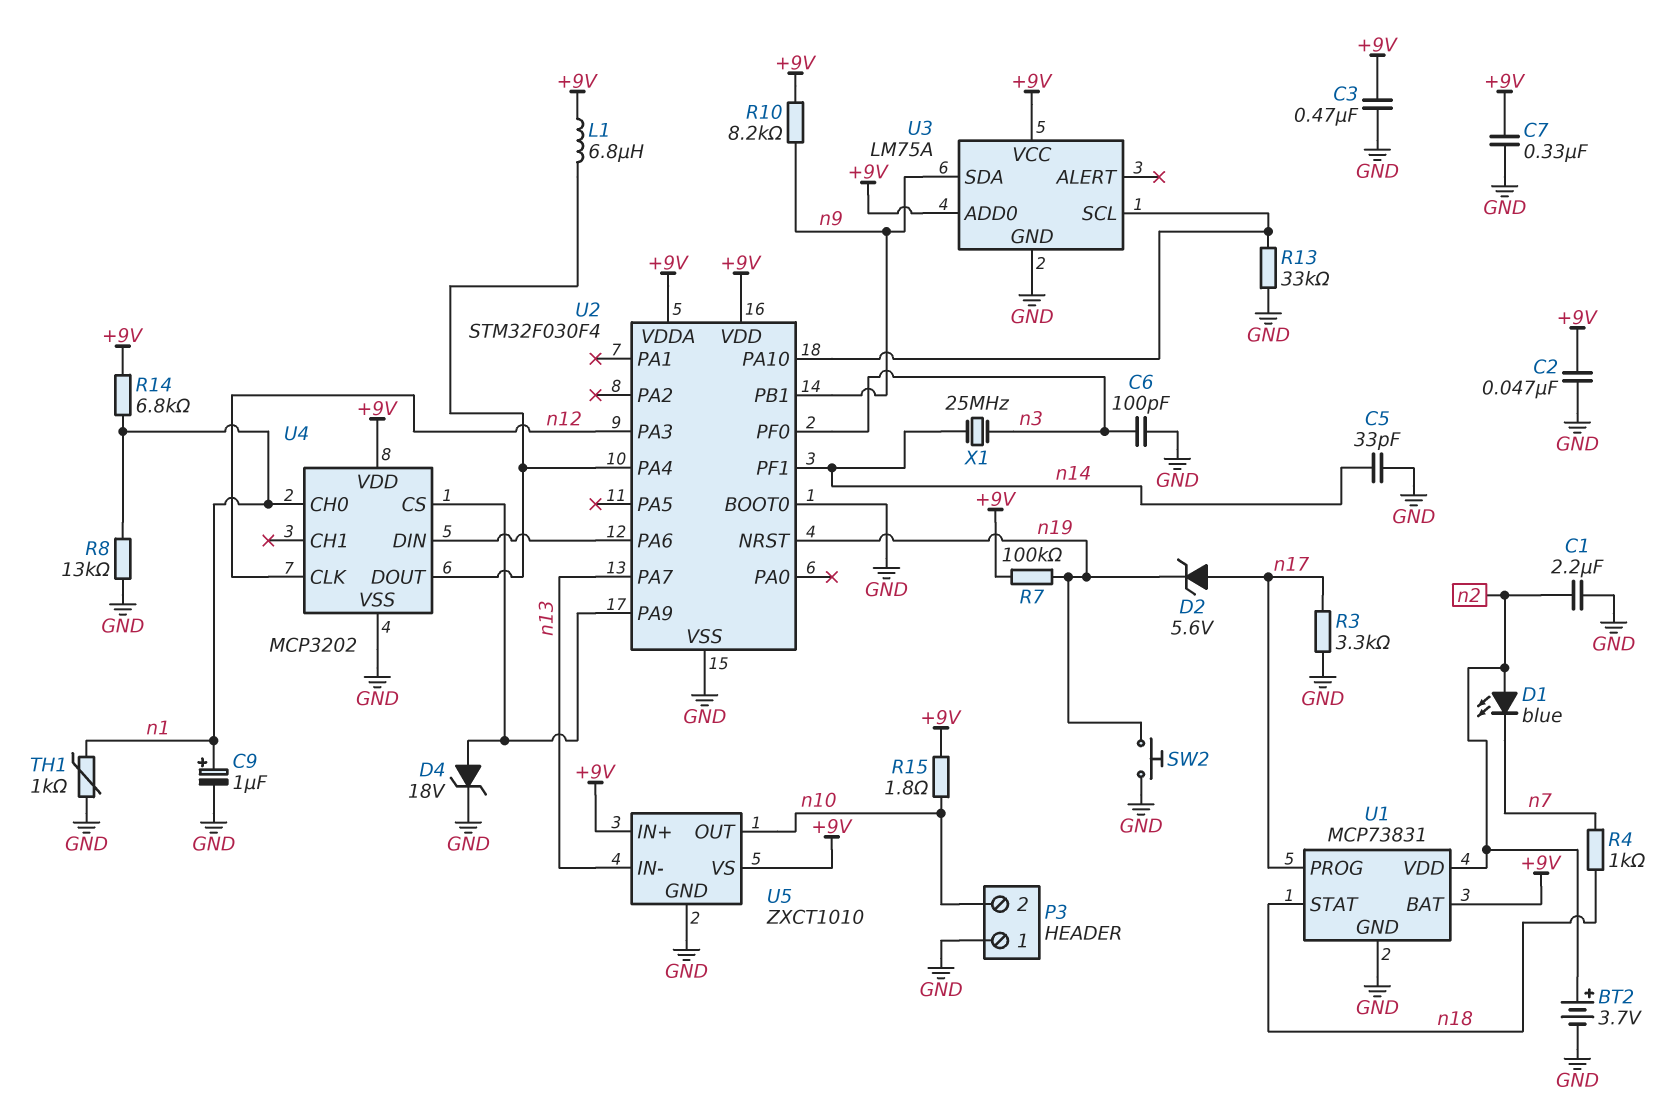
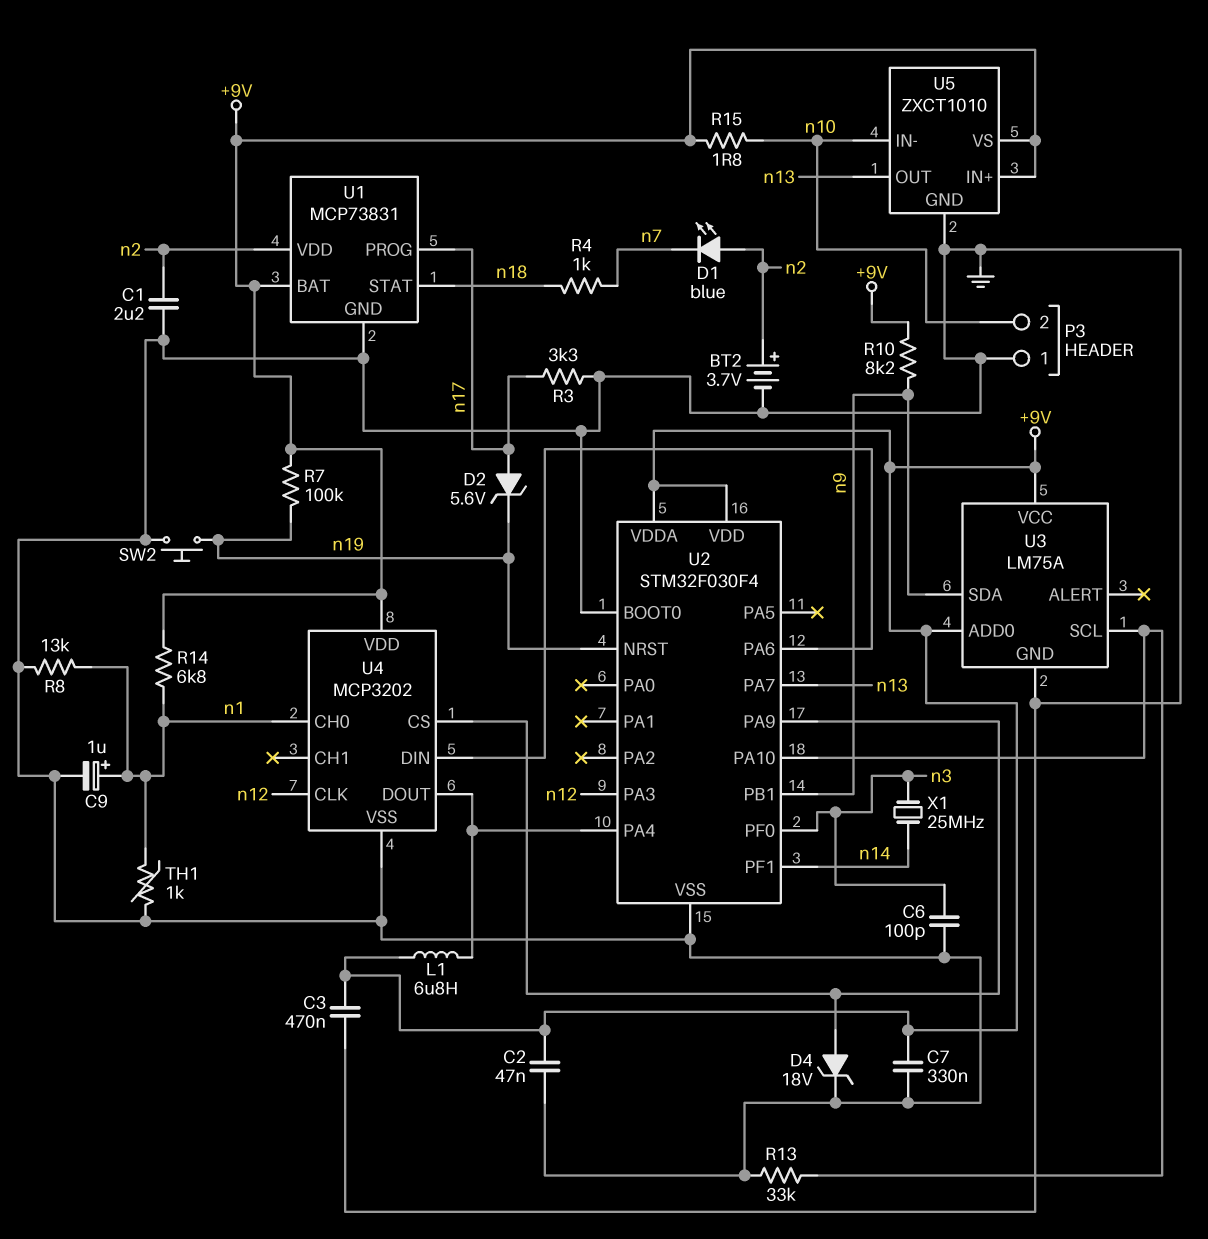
C5: 33pF (GND, n14) -> none
U5 pin IN-: n13 -> n10
U5 pin OUT: n10 -> n13

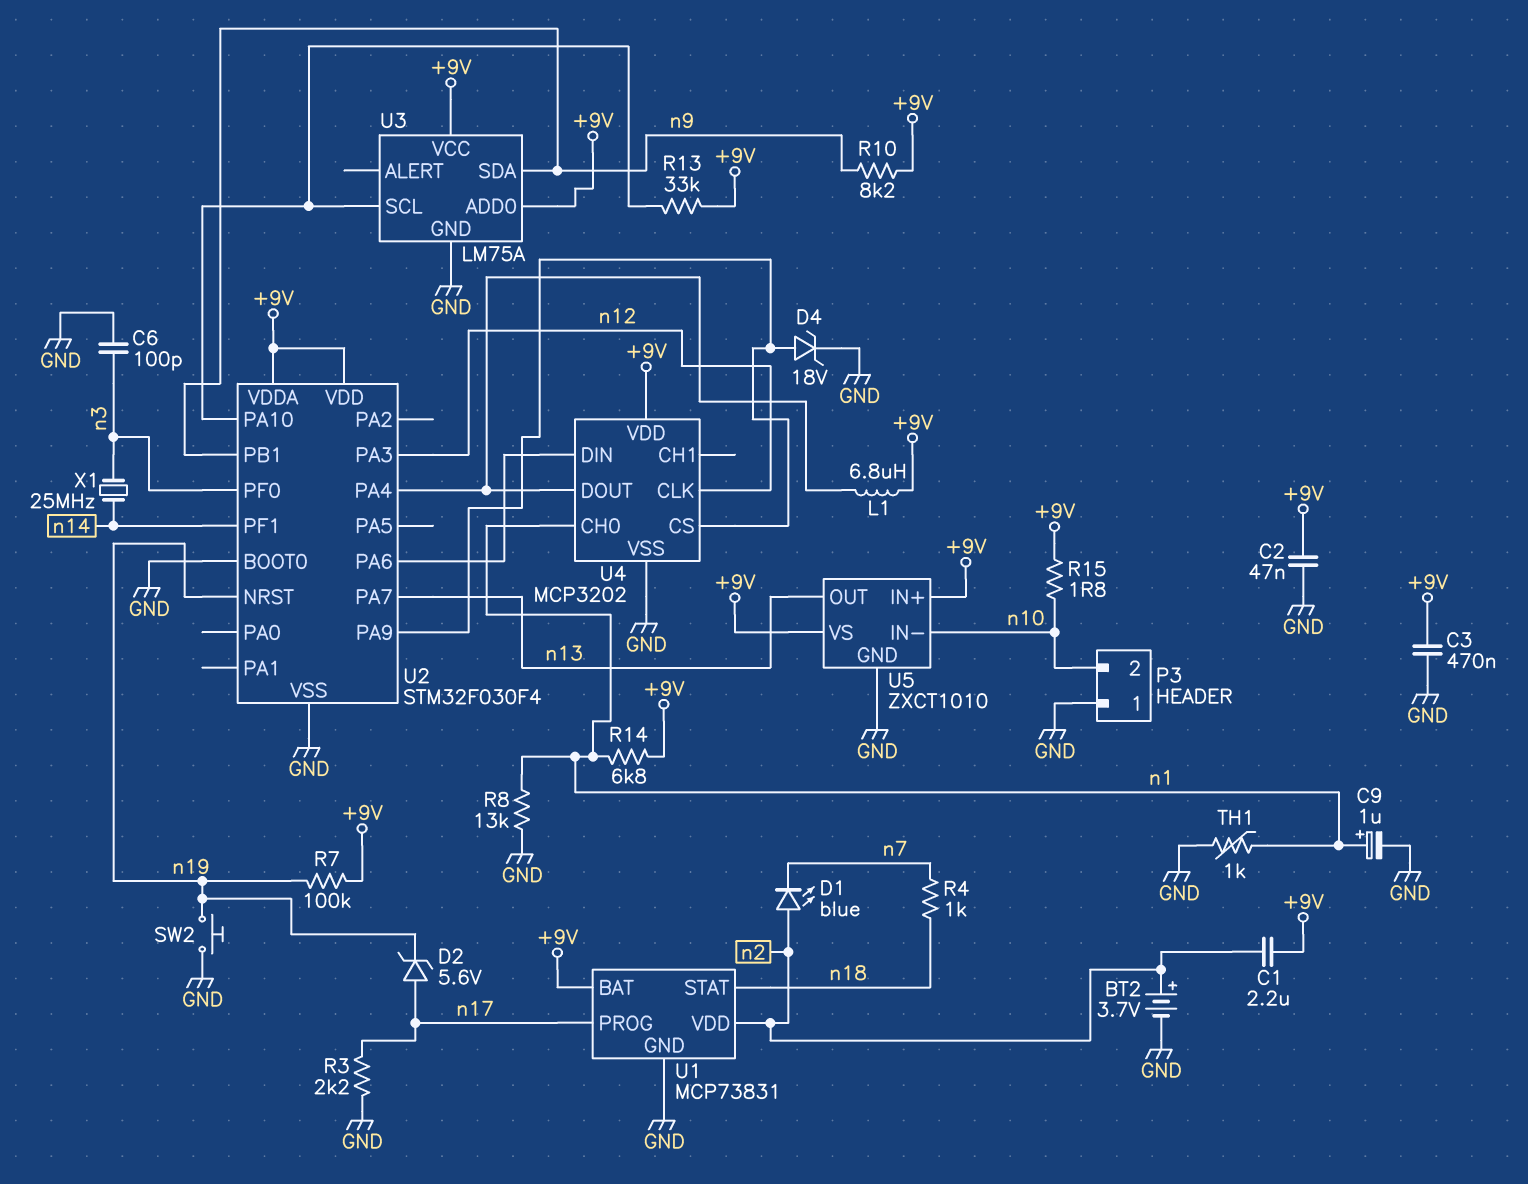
C1: 2.2uF (GND, n2) -> 2.2uF (+9V, n2)
C7: 330nF (+9V, GND) -> none
R3: 3.3k (GND, n17) -> 2.2k (GND, n17)
R13: 33k (GND, U2/PA10) -> 33k (+9V, U2/PA10)

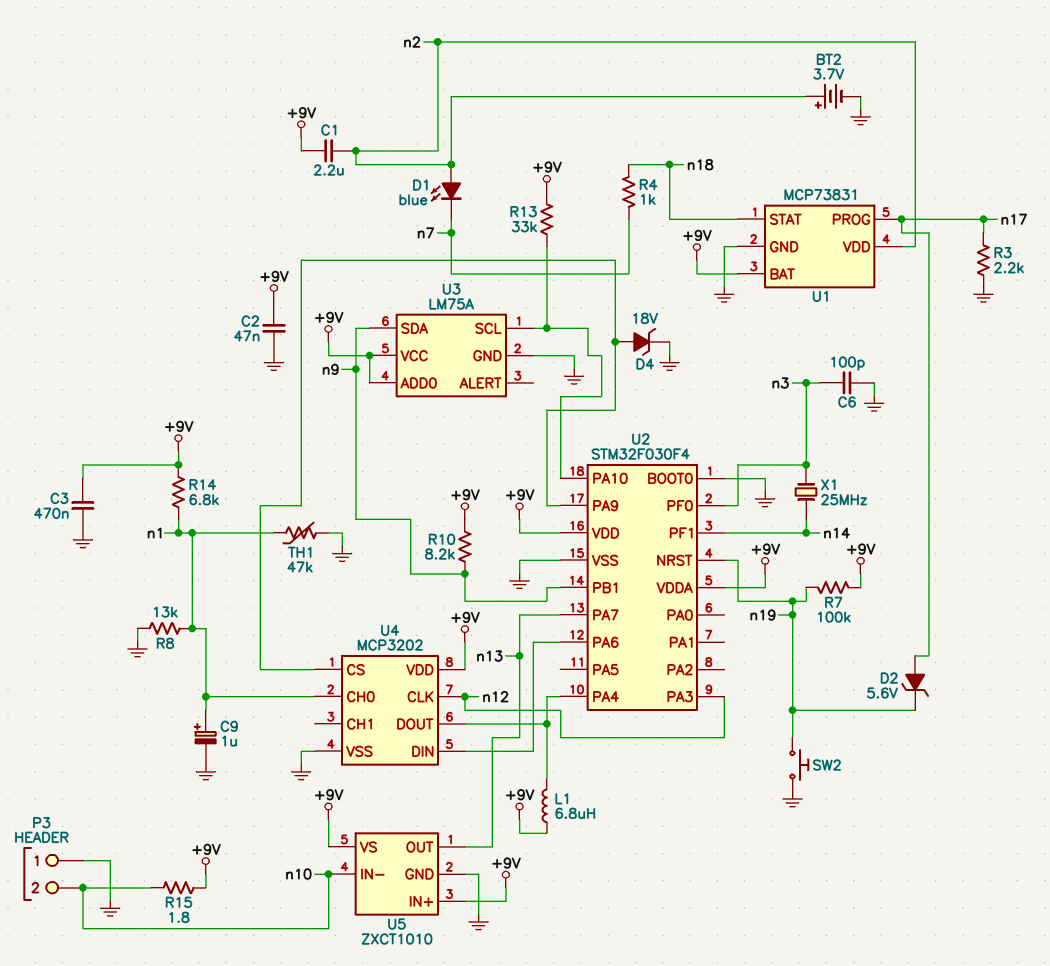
TH1: 1k (GND, n1) -> 47k (GND, n1)

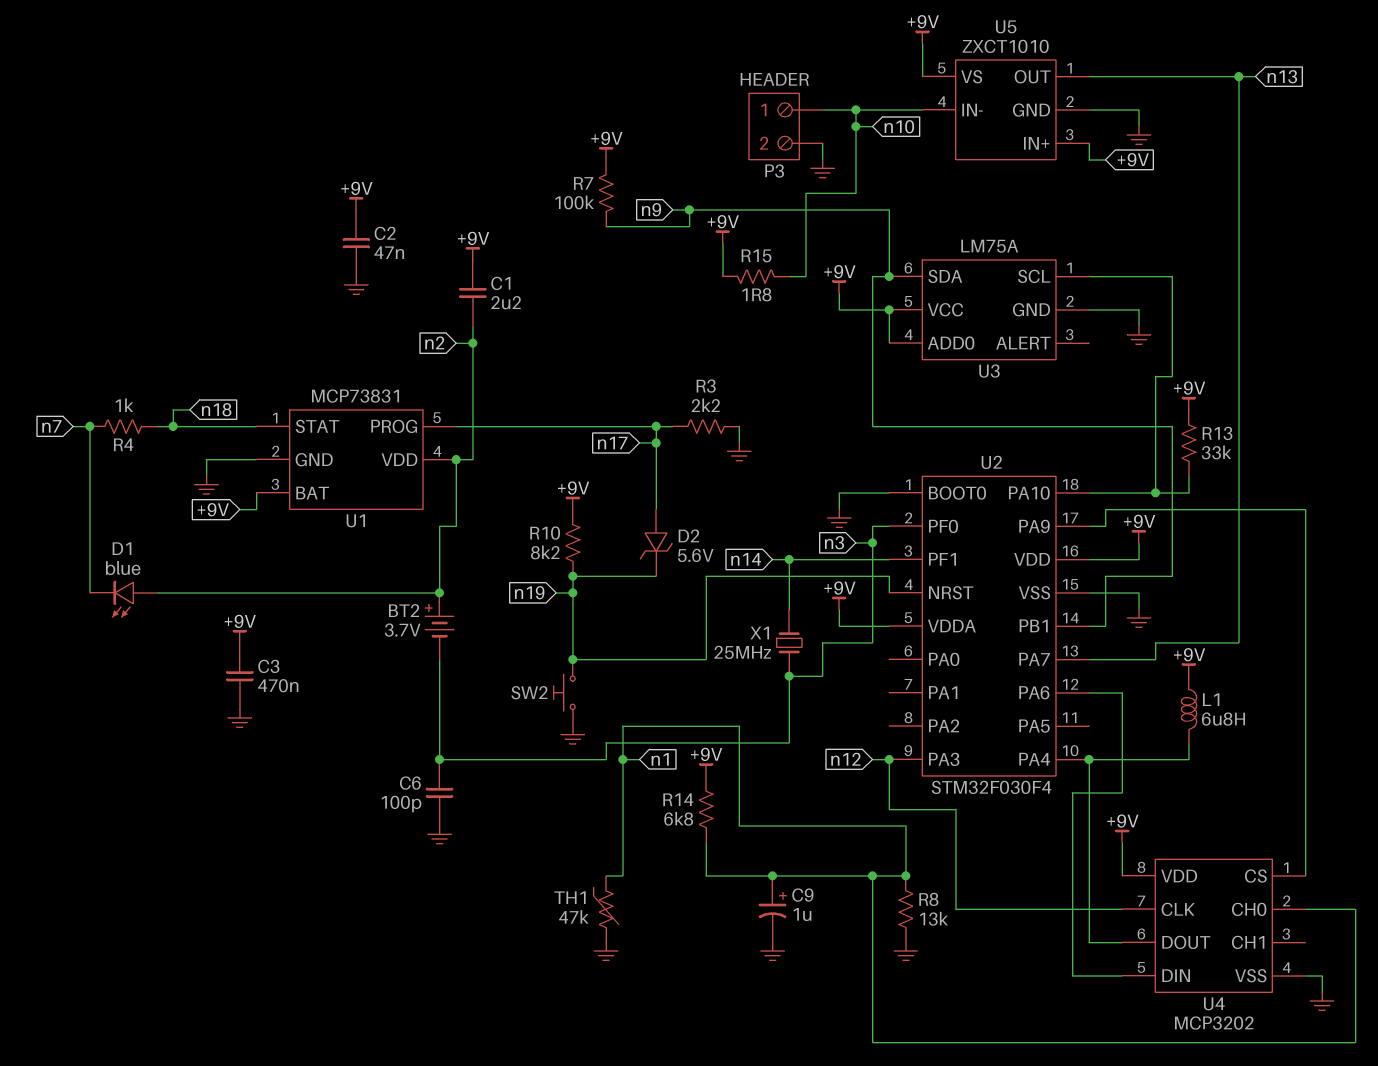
BT2: 3.7V (plus n2, minus GND) -> 3.7V (plus n2, minus n3)
D4: zener 18V (A U2/PA9, K GND) -> none
P3 pin 1: GND -> n10
P3 pin 2: n10 -> GND
R7: 100k (+9V, n19) -> 100k (+9V, n9)
R10: 8.2k (+9V, n9) -> 8.2k (+9V, n19)

